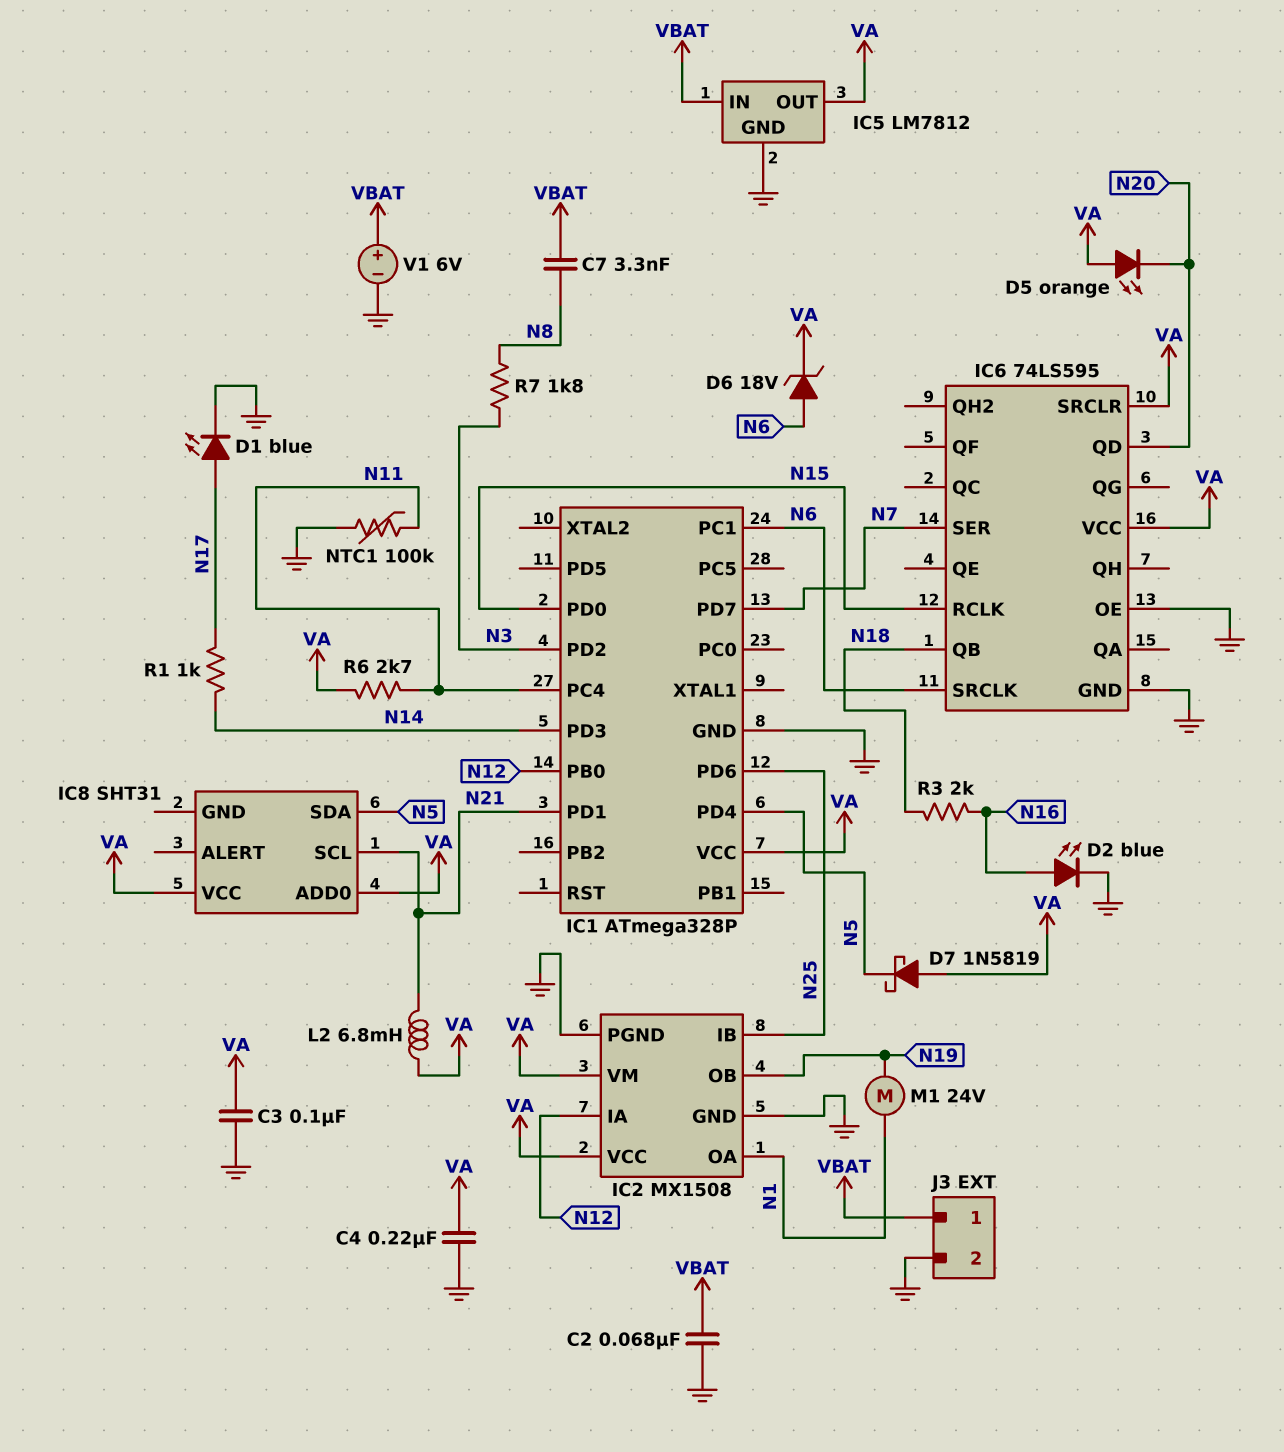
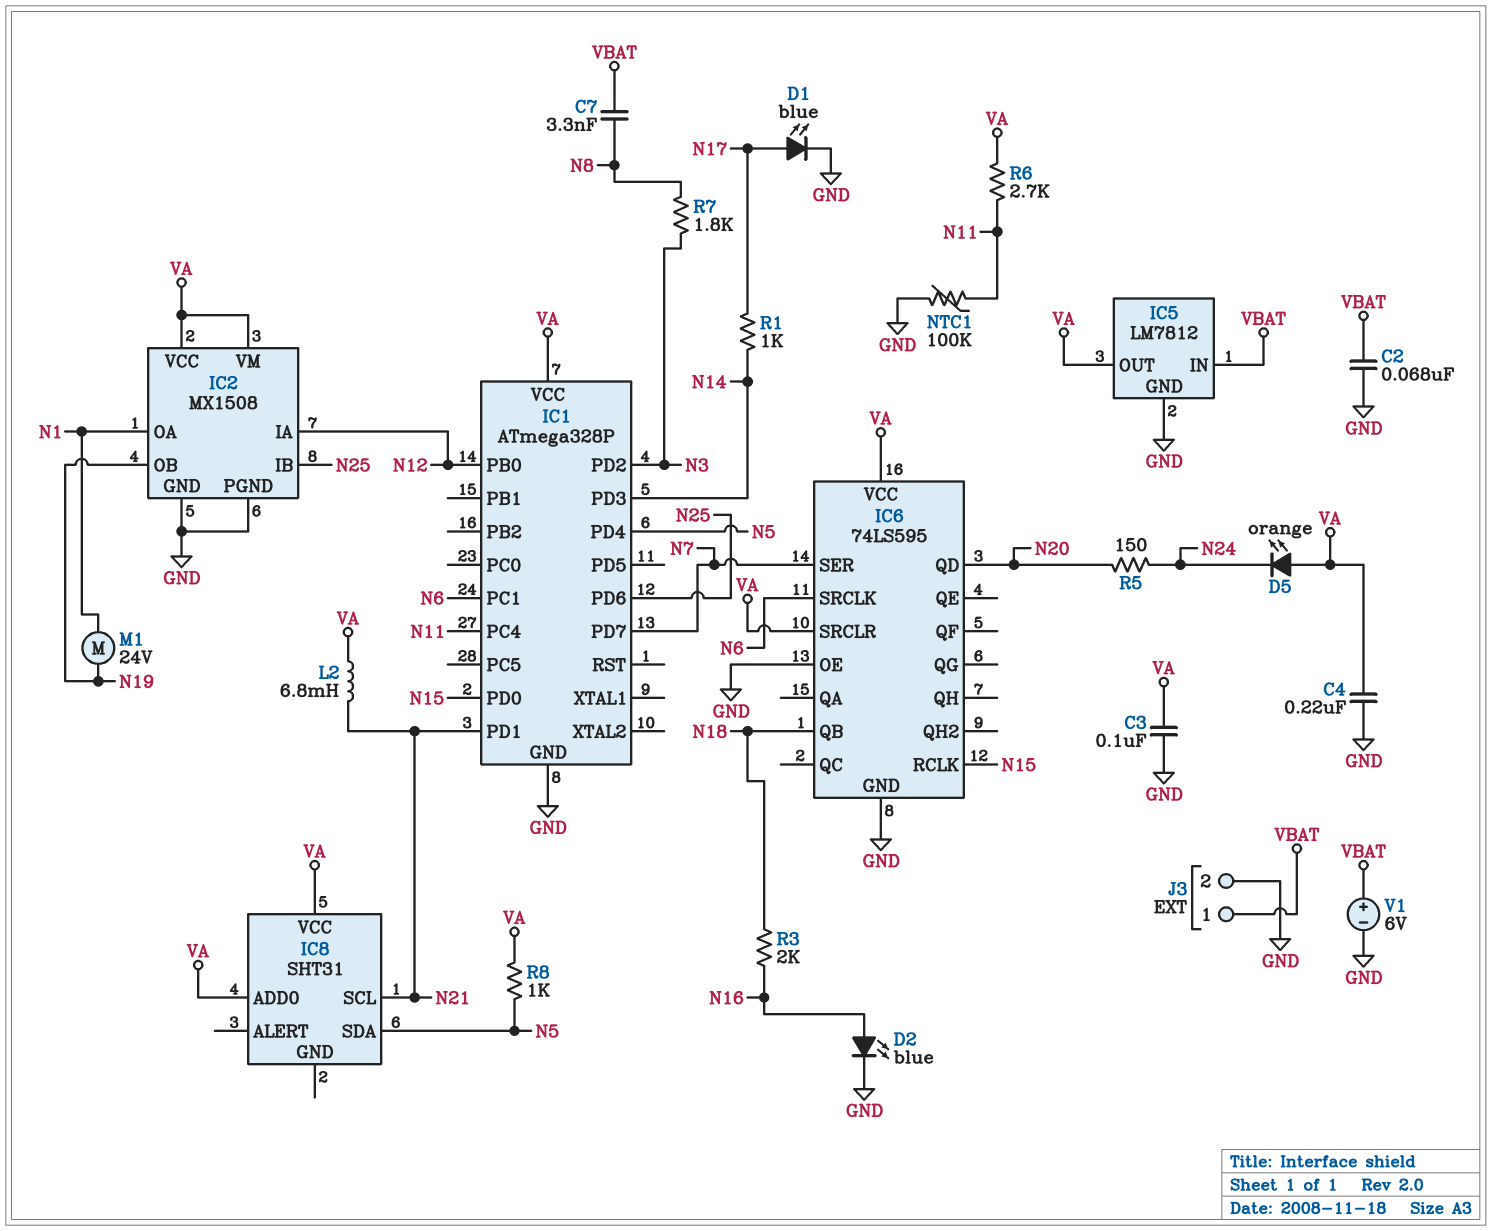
D5: LED orange (A VA, K N20) -> LED orange (A VA, K N24)
D6: zener 18V (A N6, K VA) -> none
D7: schottky 1N5819 (A VA, K N5) -> none
R5: none -> 150 (N20, N24)
R8: none -> 1k (N5, VA)

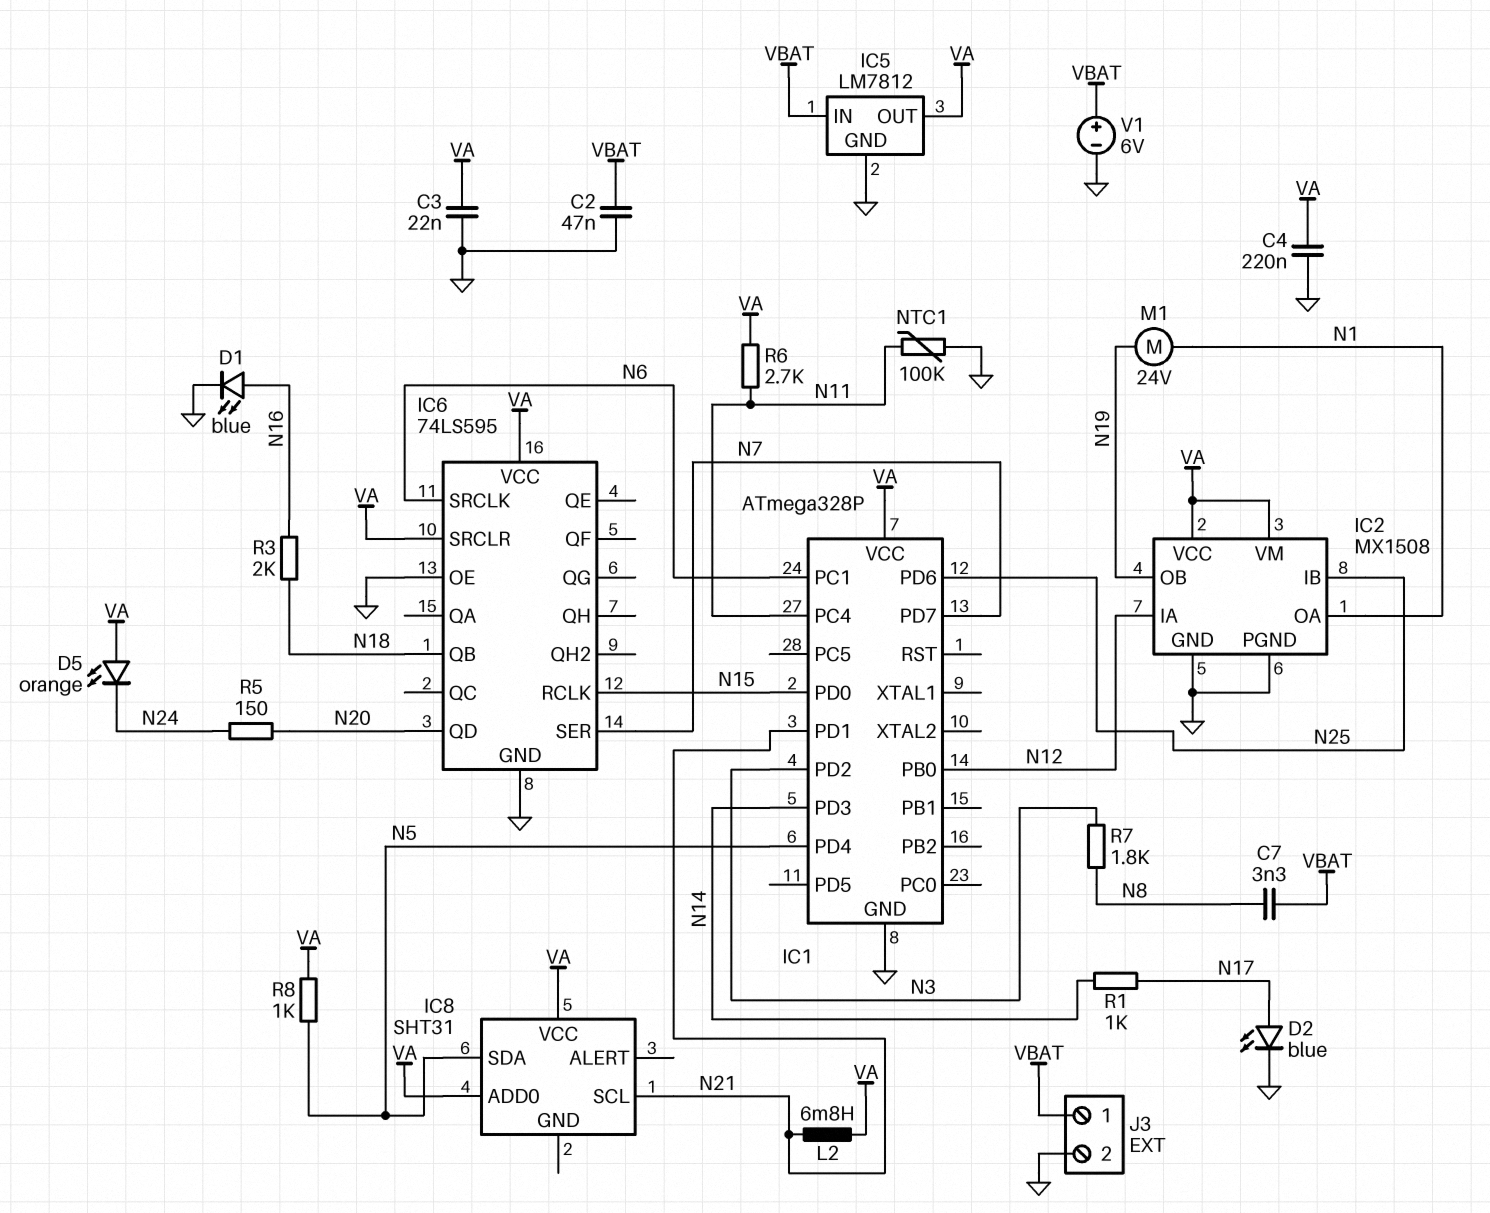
C2: 68nF (GND, VBAT) -> 47nF (GND, VBAT)
C3: 100nF (GND, VA) -> 22nF (GND, VA)
D1: LED blue (A N17, K GND) -> LED blue (A N16, K GND)
D2: LED blue (A N16, K GND) -> LED blue (A N17, K GND)

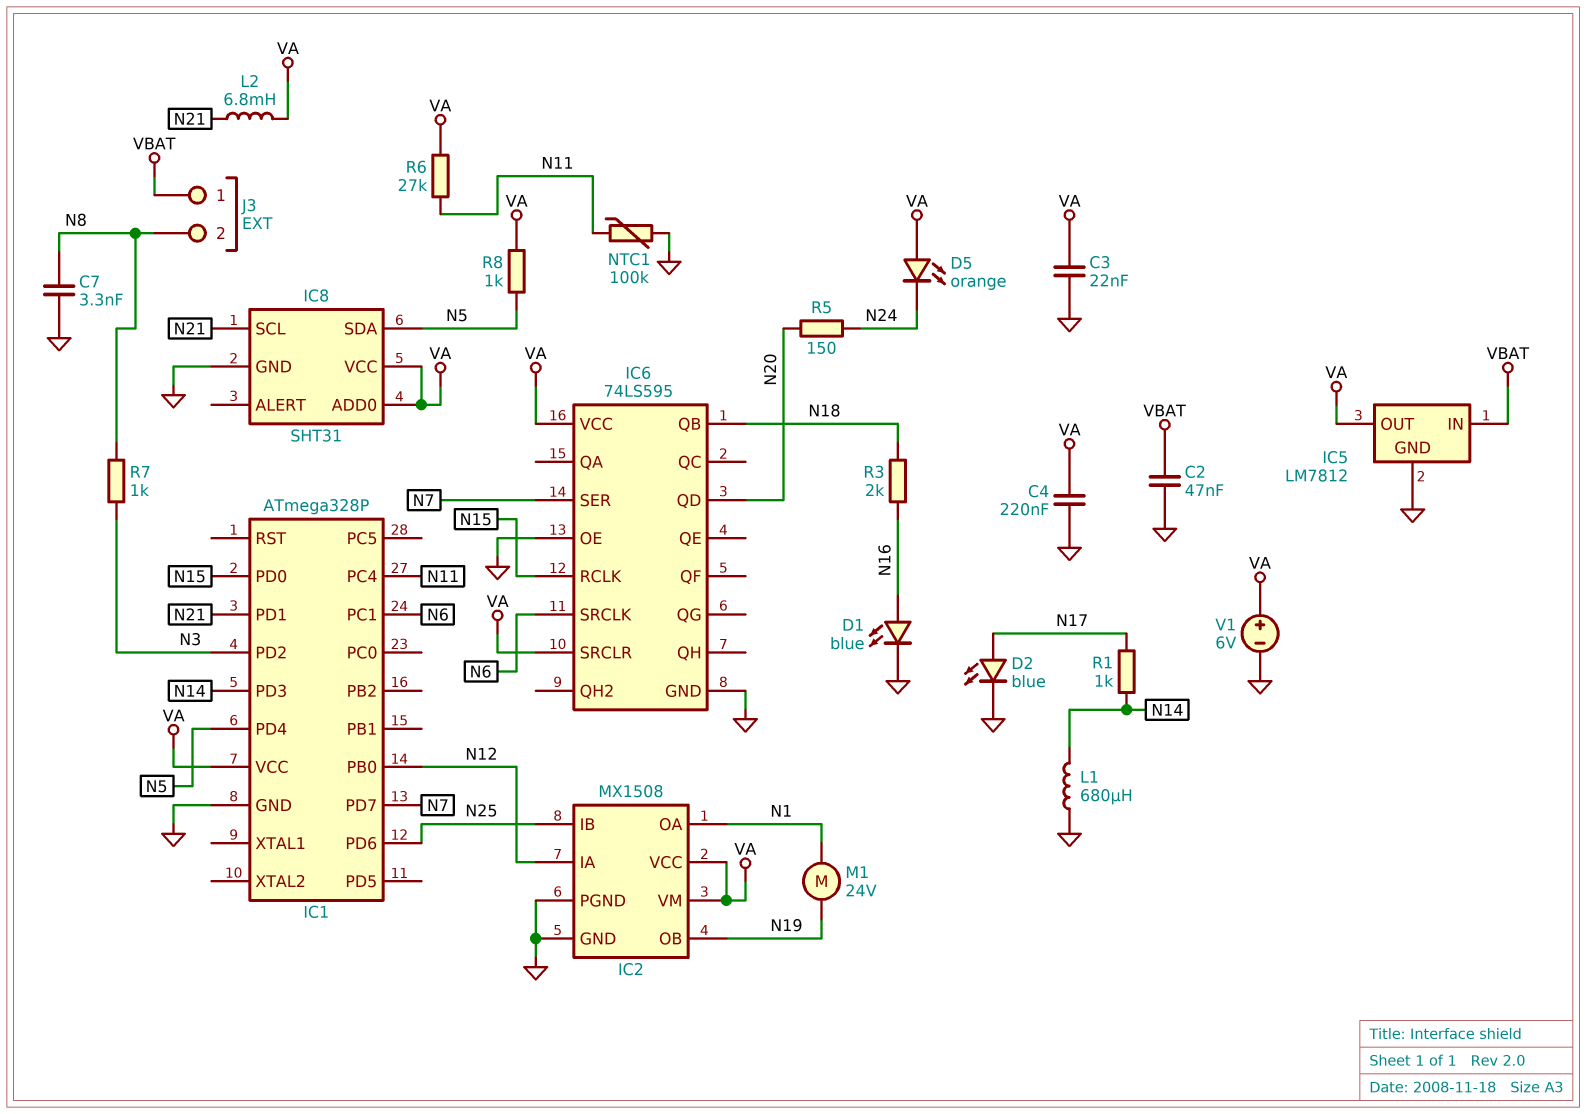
C7: 3.3nF (N8, VBAT) -> 3.3nF (GND, N8)
IC8 pin GND: none -> GND
J3 pin 2: GND -> N8
L1: none -> 680uH (GND, N14)
R6: 2.7k (N11, VA) -> 27k (N11, VA)
R7: 1.8k (N3, N8) -> 1k (N3, N8)
V1: 6V (plus VBAT, minus GND) -> 6V (plus VA, minus GND)

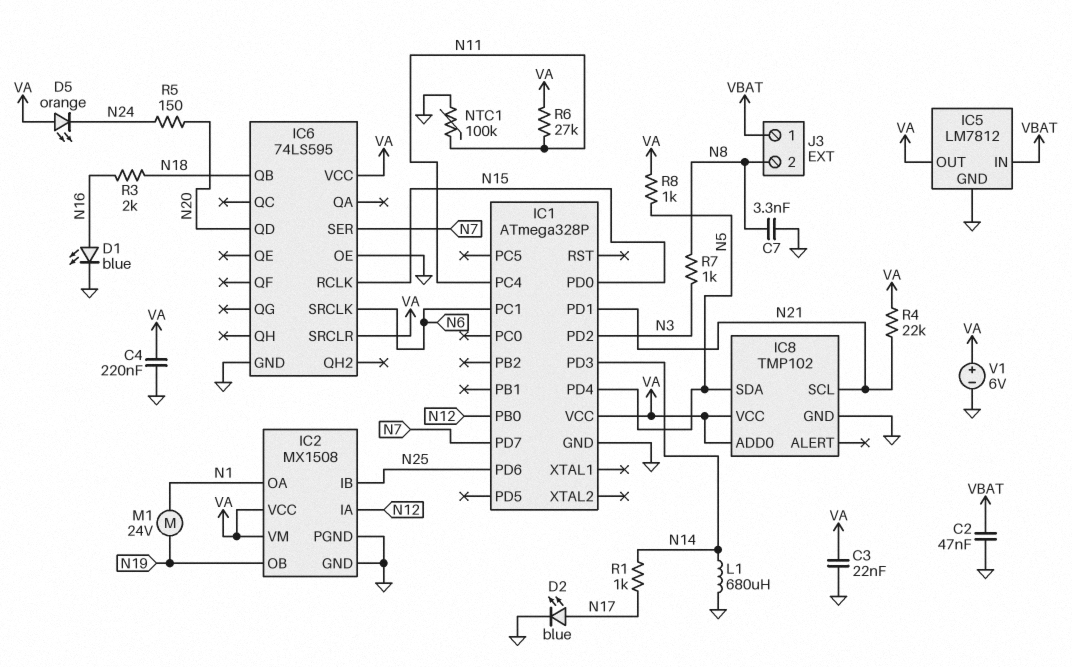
IC8: SHT31 -> TMP102
L2: 6.8mH (N21, VA) -> none
R4: none -> 22k (N21, VA)

